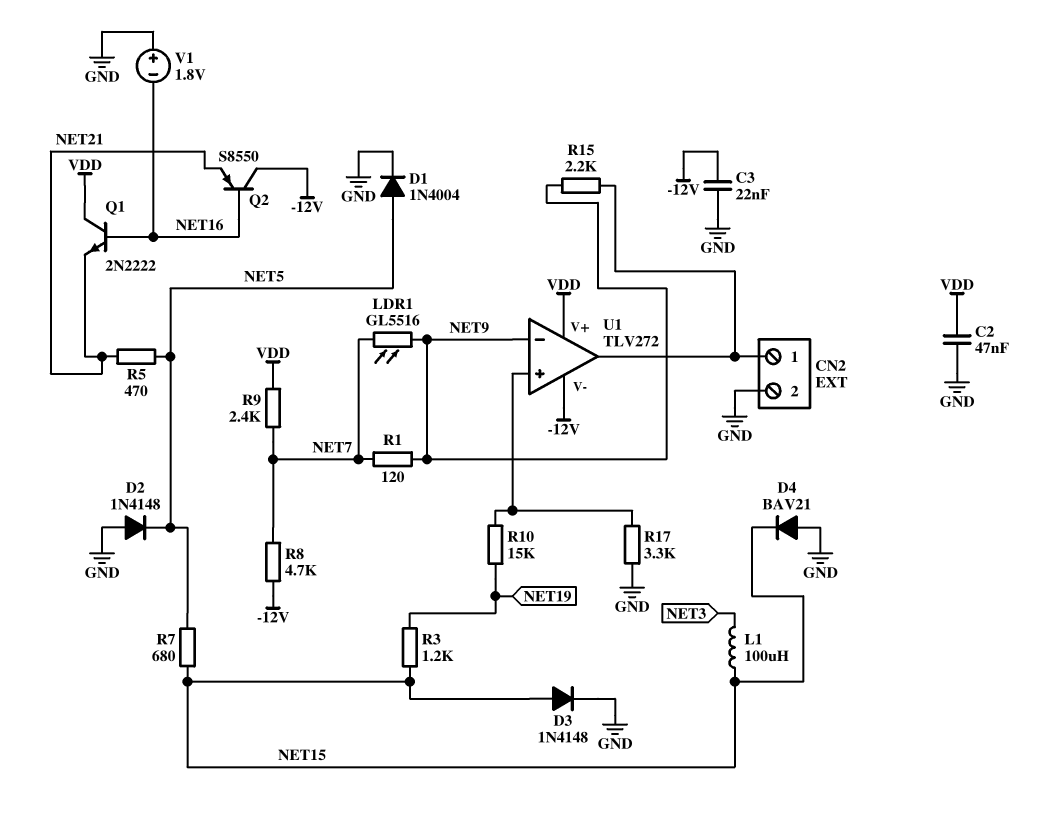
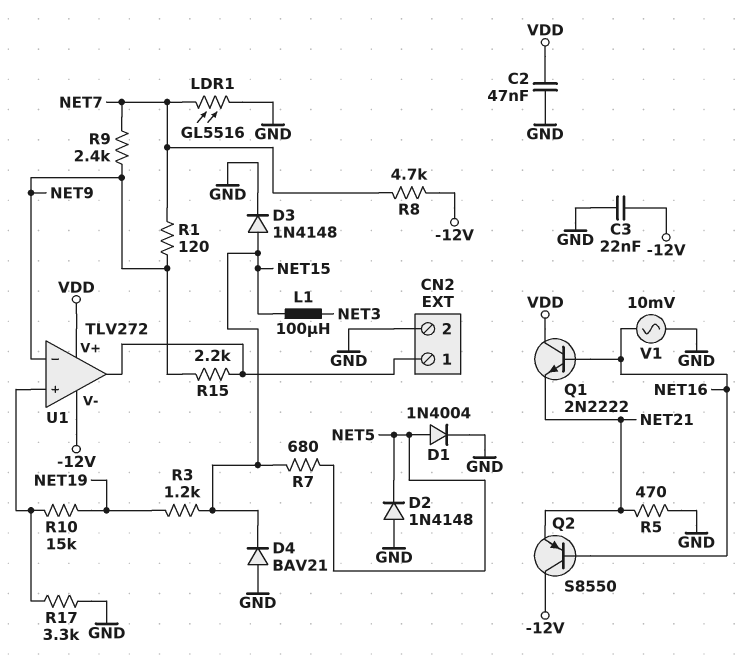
LDR1: GL5516 (NET7, NET9) -> GL5516 (GND, NET7)
R5: 470 (NET5, NET21) -> 470 (GND, NET21)
R9: 2.4k (NET7, VDD) -> 2.4k (NET7, NET9)
V1: 1.8V (plus GND, minus NET16) -> AC 10mV (GND, NET16)

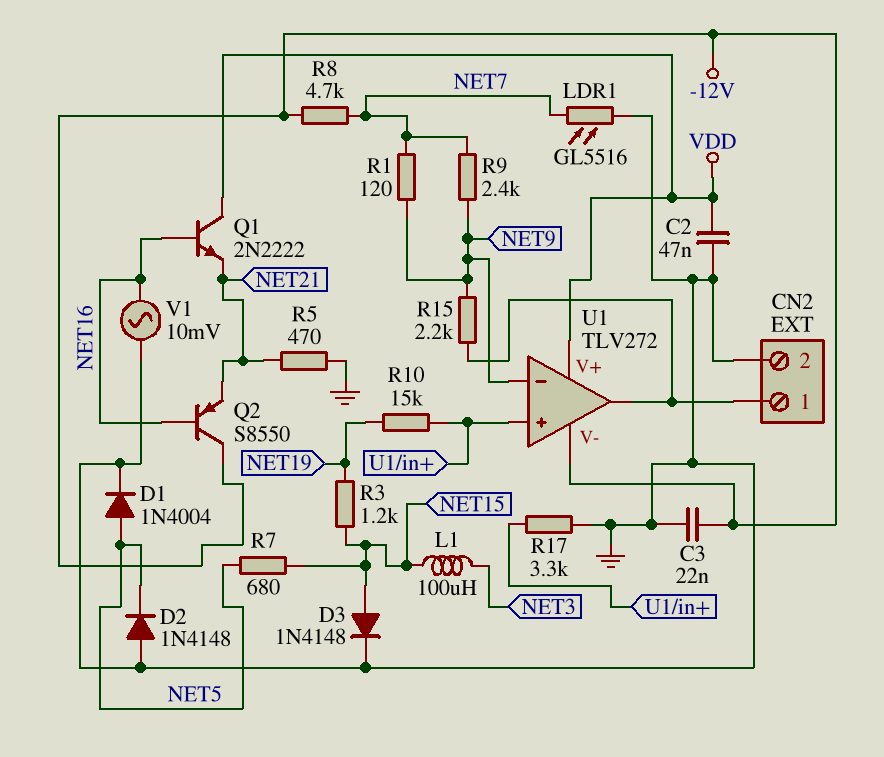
D4: diode BAV21 (A GND, K NET15) -> none

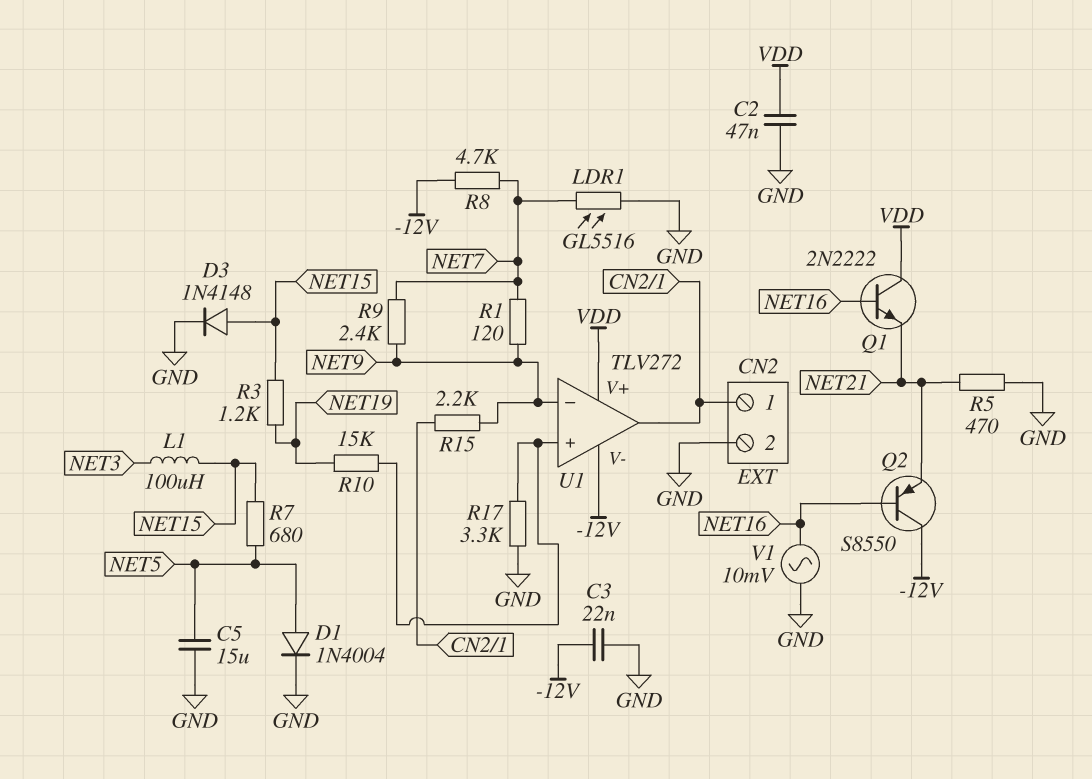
C5: none -> 15uF (GND, NET5)
D2: diode 1N4148 (A GND, K NET5) -> none

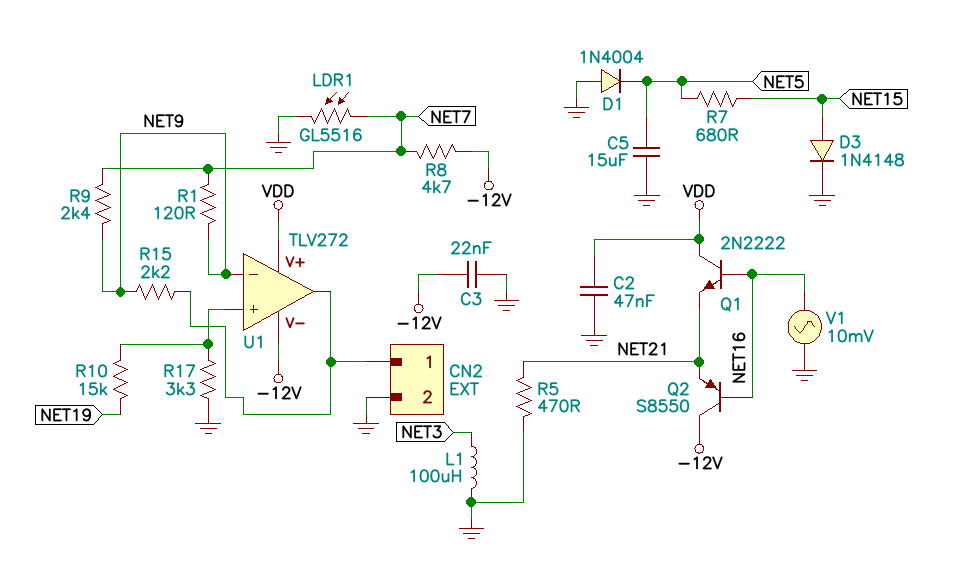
D1: diode 1N4004 (A NET5, K GND) -> diode 1N4004 (A GND, K NET5)
L1: 100uH (NET3, NET15) -> 100uH (GND, NET3)
R3: 1.2k (NET15, NET19) -> none

